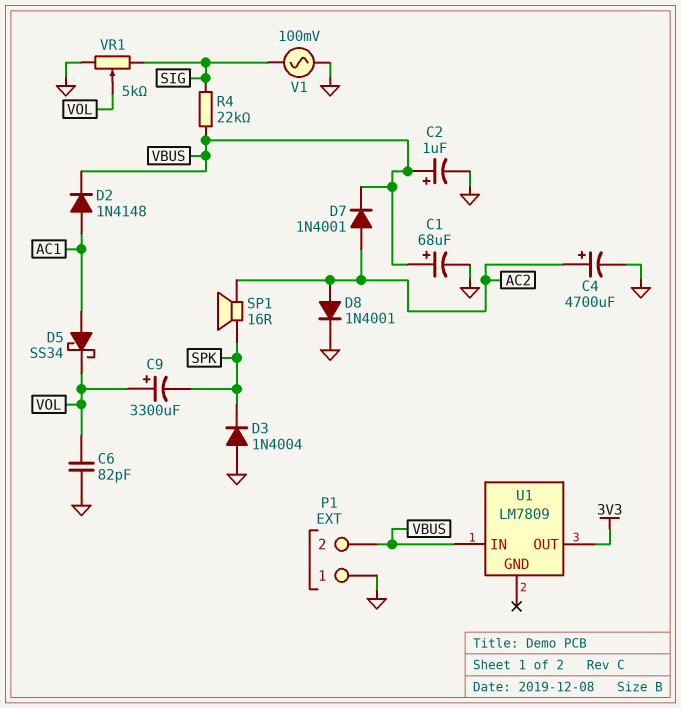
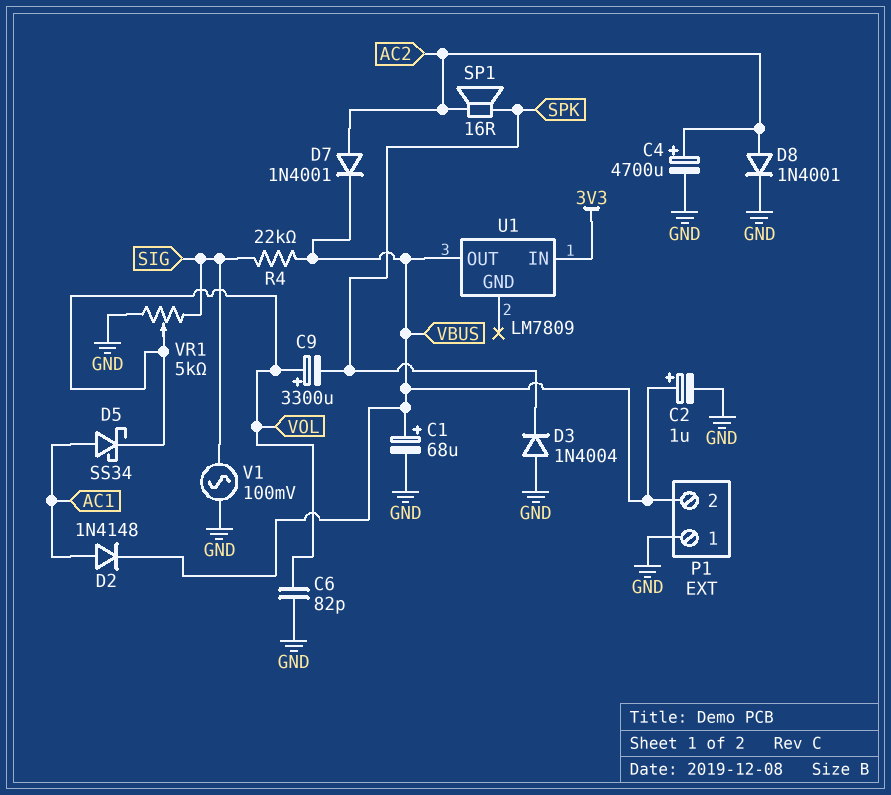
U1 pin IN: VBUS -> 3V3
U1 pin OUT: 3V3 -> VBUS

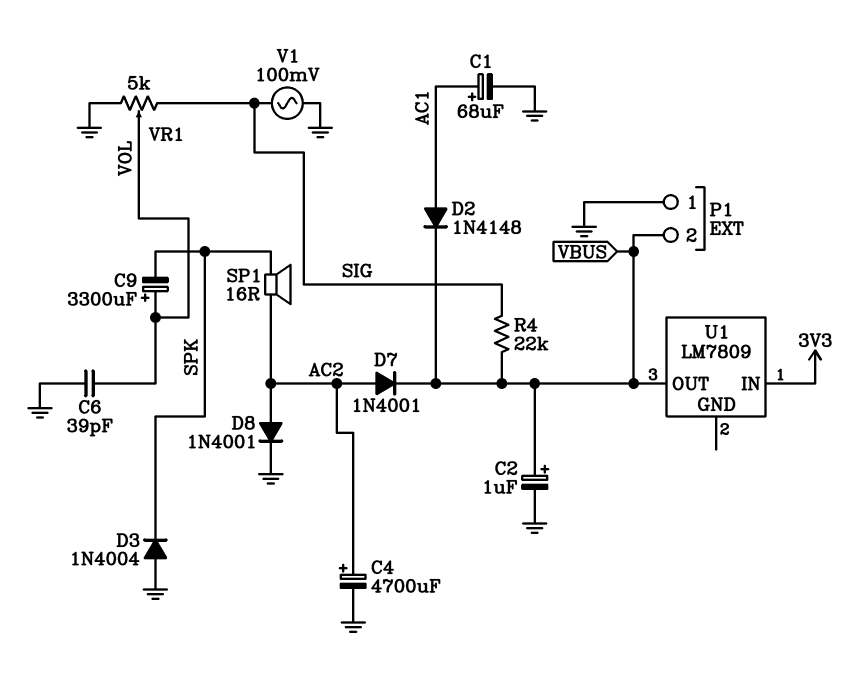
C1: 68uF (plus VBUS, minus GND) -> 68uF (plus AC1, minus GND)
C6: 82pF (GND, VOL) -> 39pF (GND, VOL)
D5: schottky SS34 (A AC1, K VOL) -> none

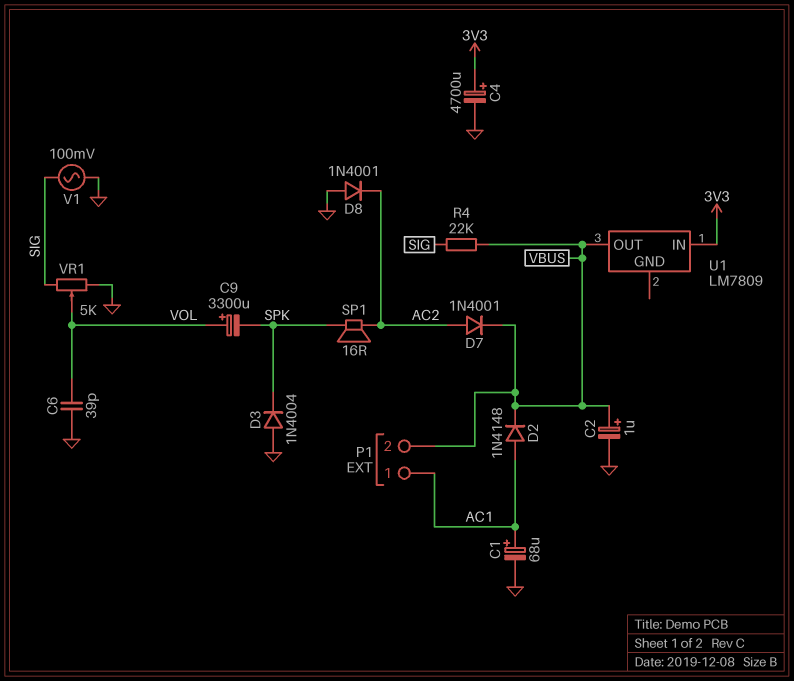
C4: 4700uF (plus AC2, minus GND) -> 4700uF (plus 3V3, minus GND)
D8: diode 1N4001 (A AC2, K GND) -> diode 1N4001 (A GND, K AC2)
P1 pin 1: GND -> AC1

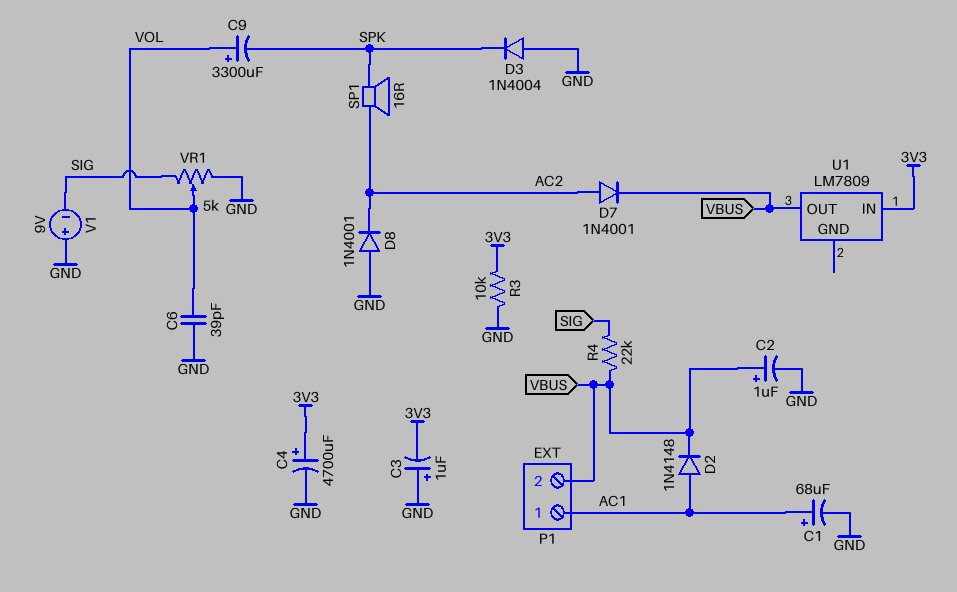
C3: none -> 1uF (plus GND, minus 3V3)
R3: none -> 10k (3V3, GND)
V1: AC 100mV (GND, SIG) -> 9V (plus GND, minus SIG)

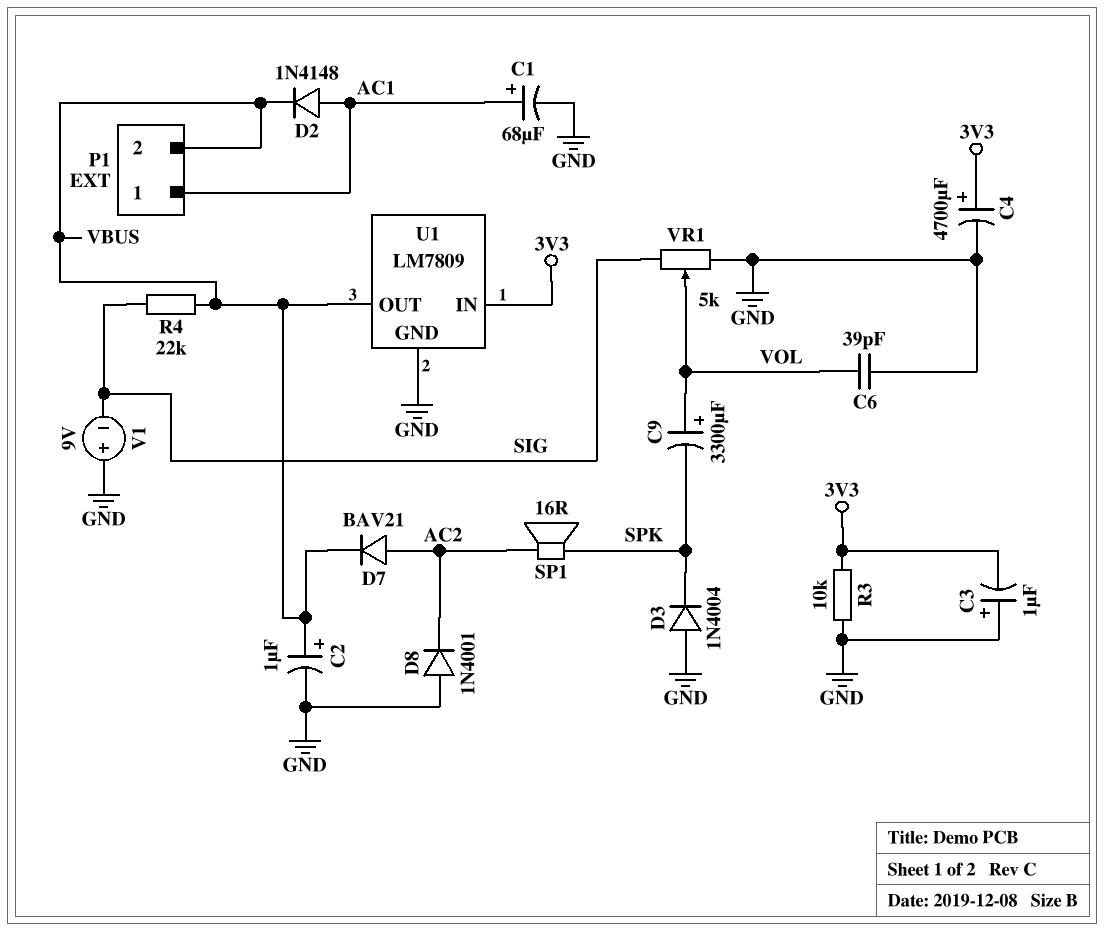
D7: diode 1N4001 (A AC2, K VBUS) -> diode BAV21 (A AC2, K VBUS)
U1 pin GND: none -> GND

